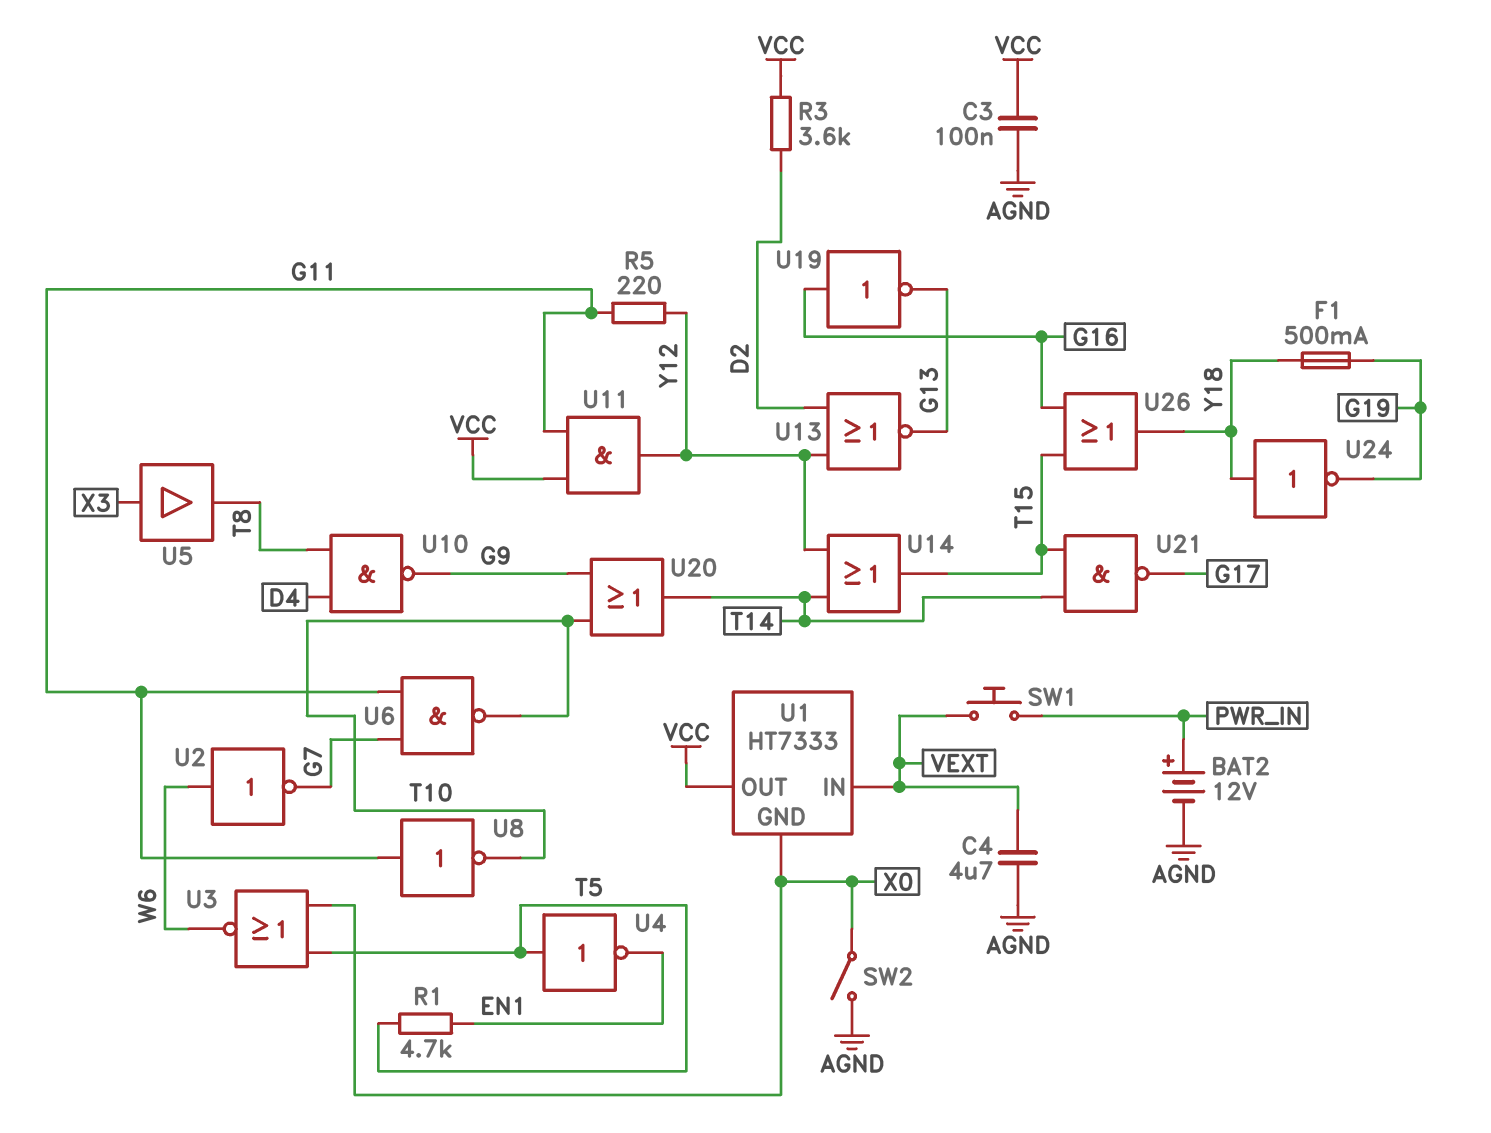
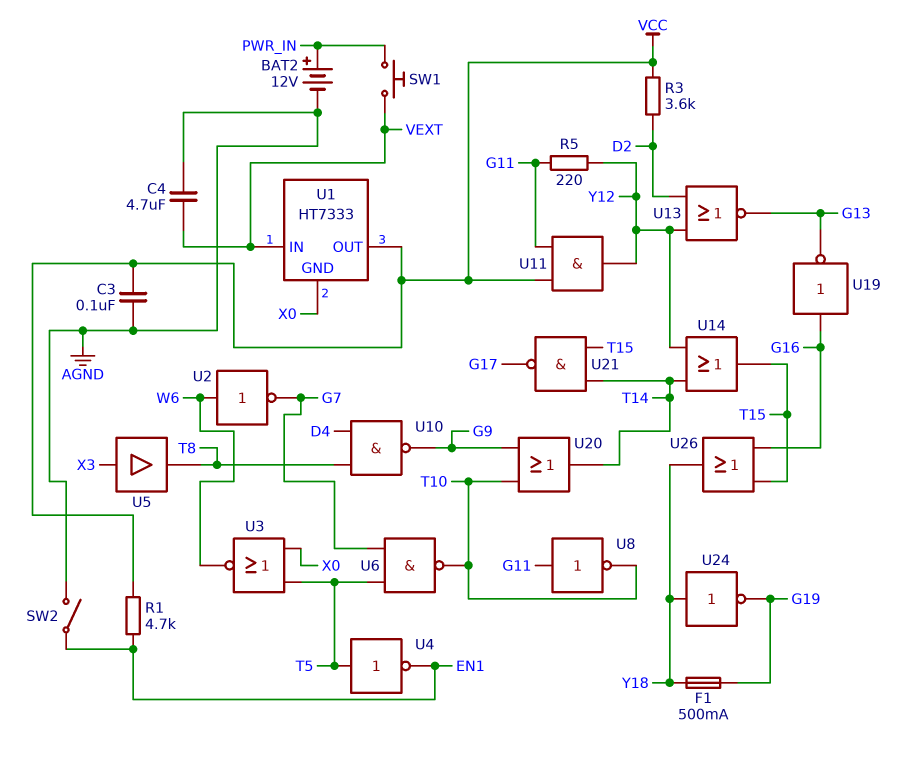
R1: 4.7k (EN1, T5) -> 4.7k (EN1, VCC)
SW2: switch (AGND, X0) -> switch (AGND, EN1)
U6: NAND (in G7, in G11, out T10) -> NAND (in G7, in T5, out T10)

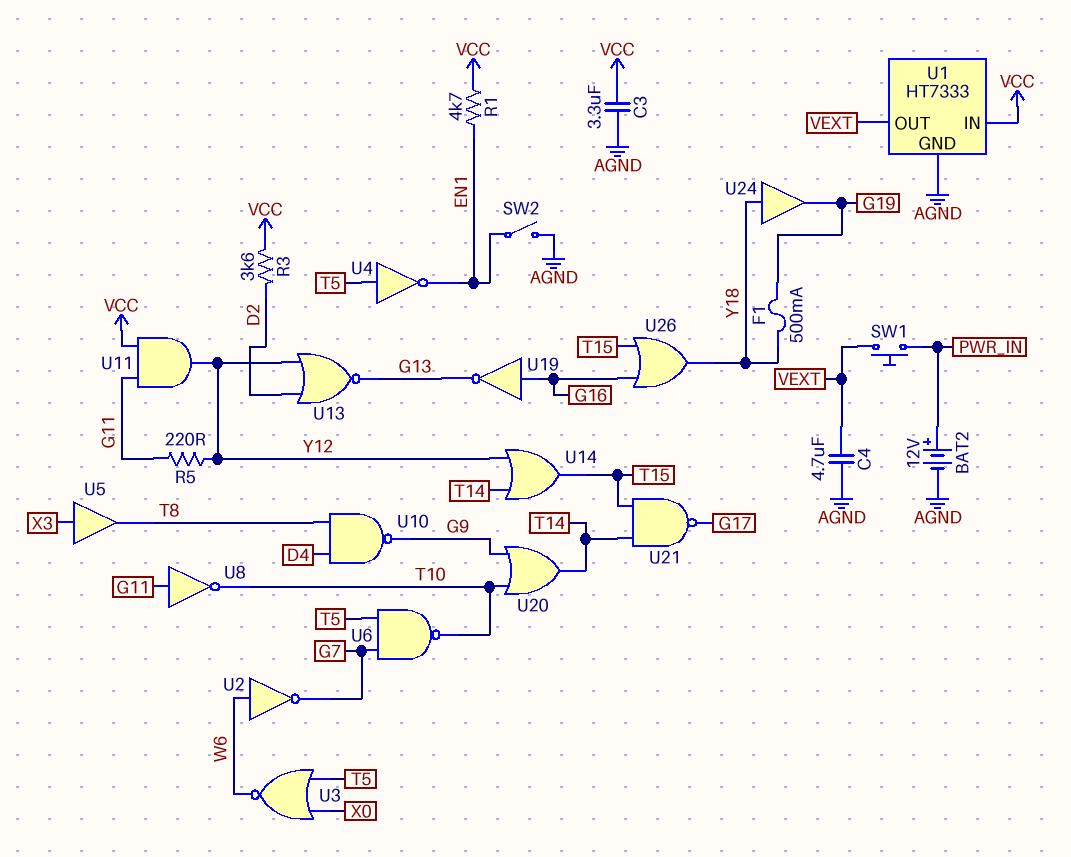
C3: 100nF (AGND, VCC) -> 3.3uF (AGND, VCC)
U1 pin GND: X0 -> AGND
U1 pin IN: VEXT -> VCC
U1 pin OUT: VCC -> VEXT
U24: NOT (in Y18, out G19) -> buffer (in Y18, out G19)

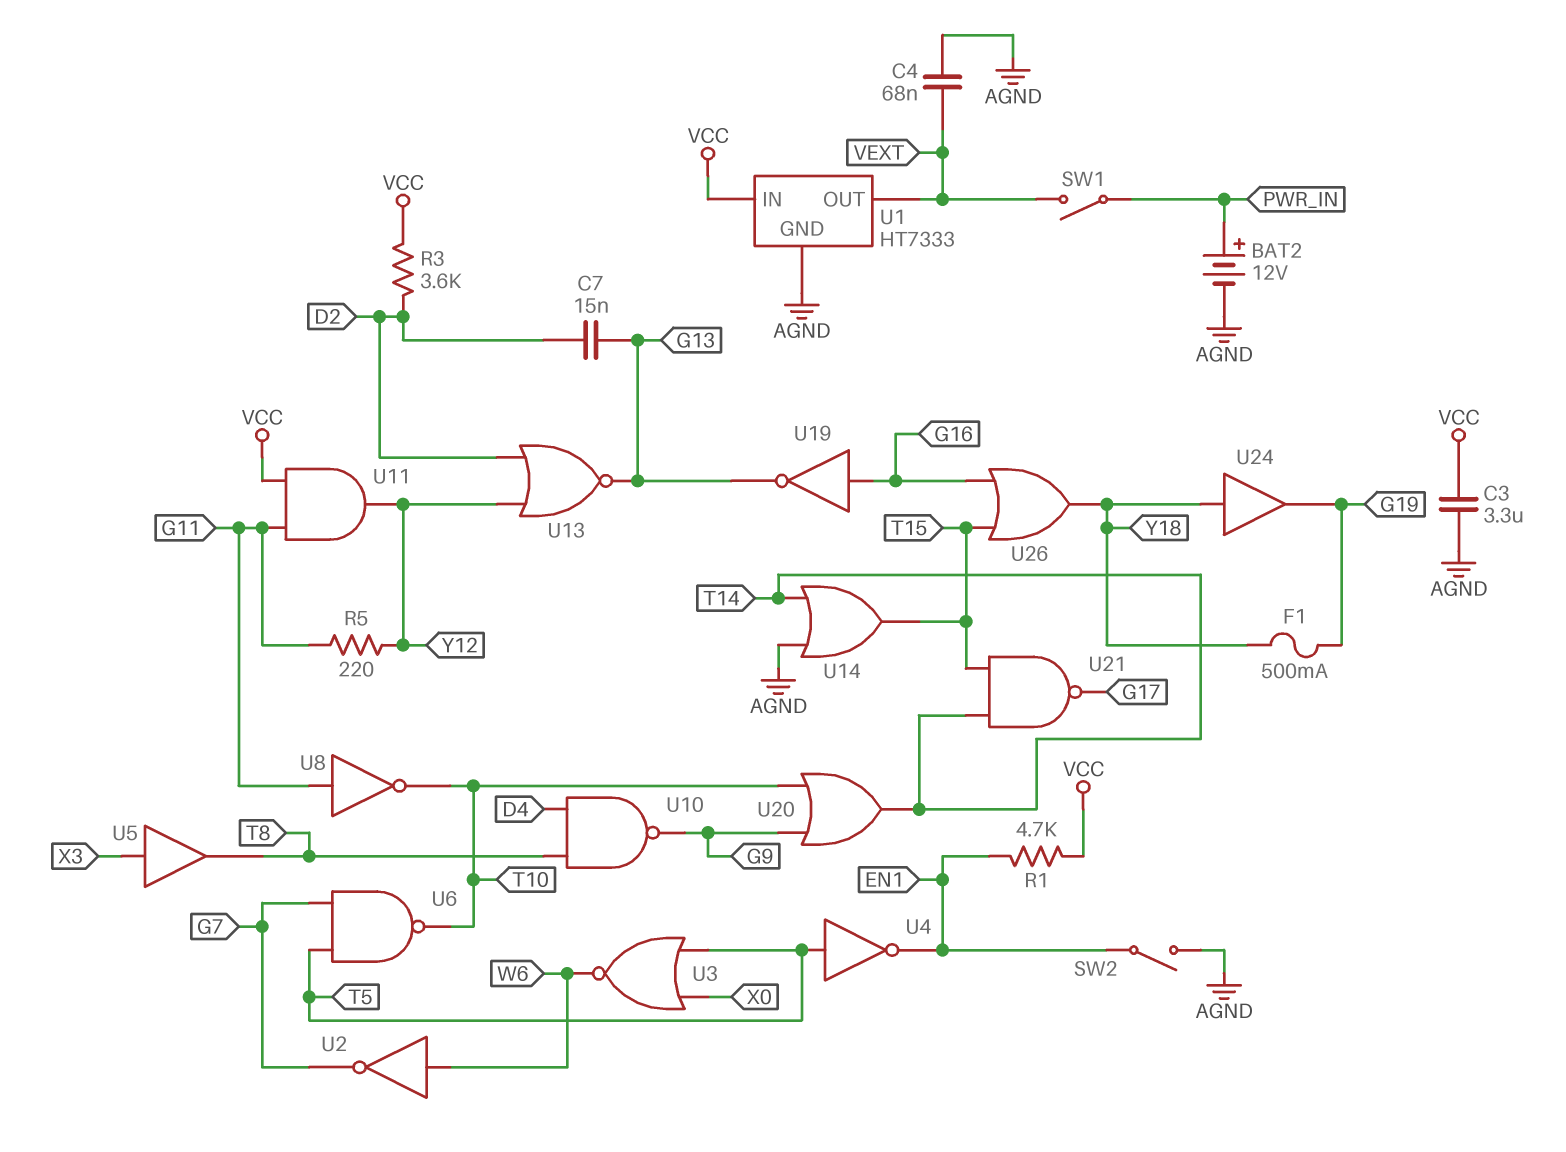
C4: 4.7uF (AGND, VEXT) -> 68nF (AGND, VEXT)
C7: none -> 15nF (D2, G13)
SW1: button (PWR_IN, VEXT) -> switch (PWR_IN, VEXT)
U14: OR (in T14, in Y12, out T15) -> OR (in AGND, in T14, out T15)

